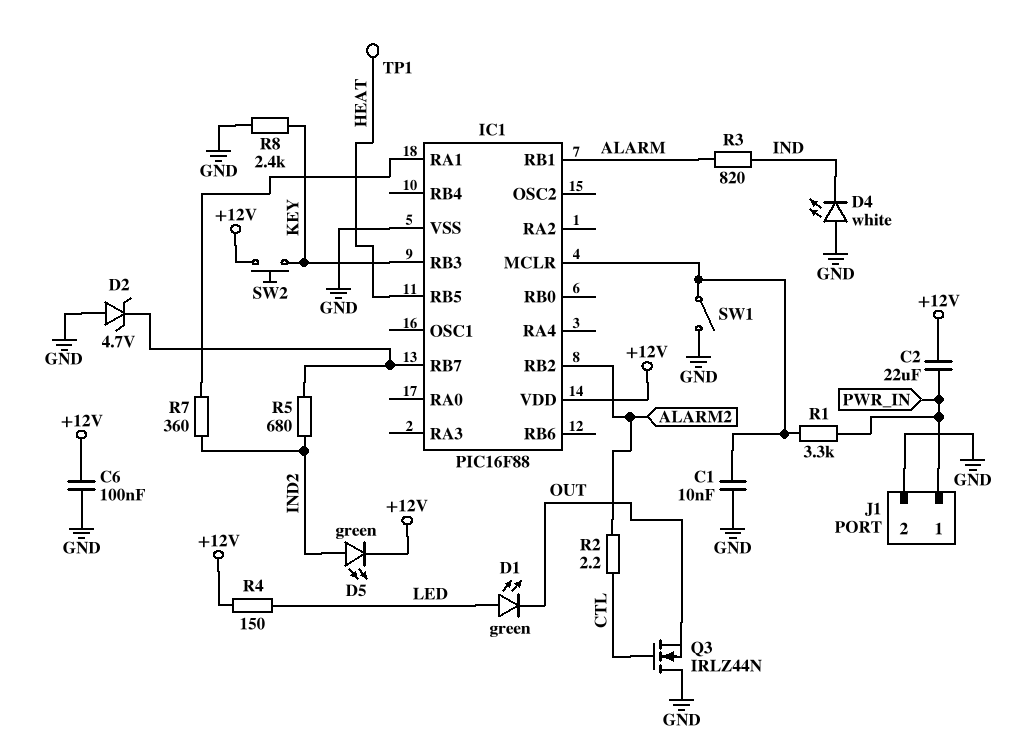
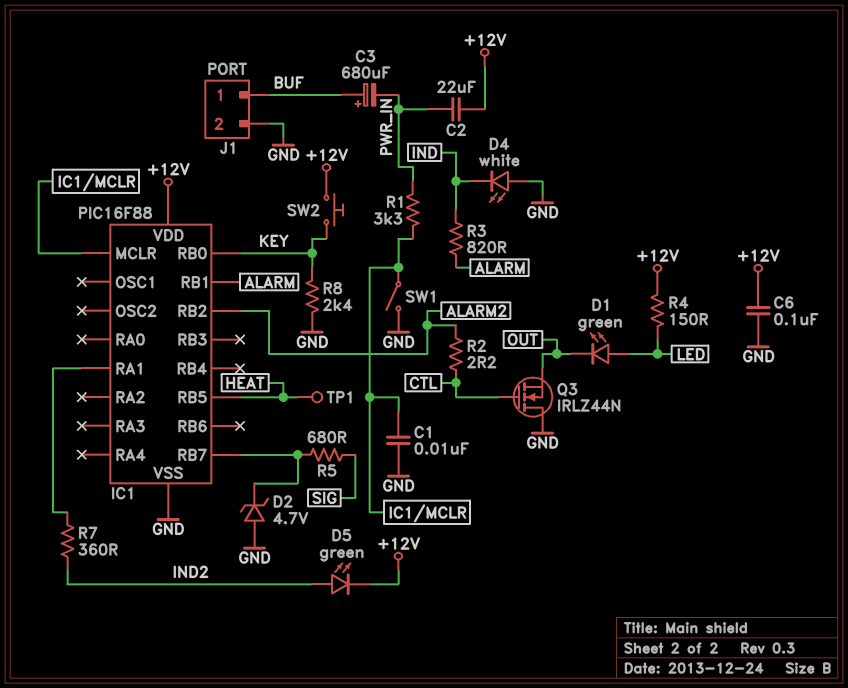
C3: none -> 680uF (plus BUF, minus PWR_IN)
IC1 pin RB0: none -> KEY
IC1 pin RB3: KEY -> none
J1 pin 1: PWR_IN -> BUF
R5: 680 (IC1/RB7, IND2) -> 680 (IC1/RB7, SIG)

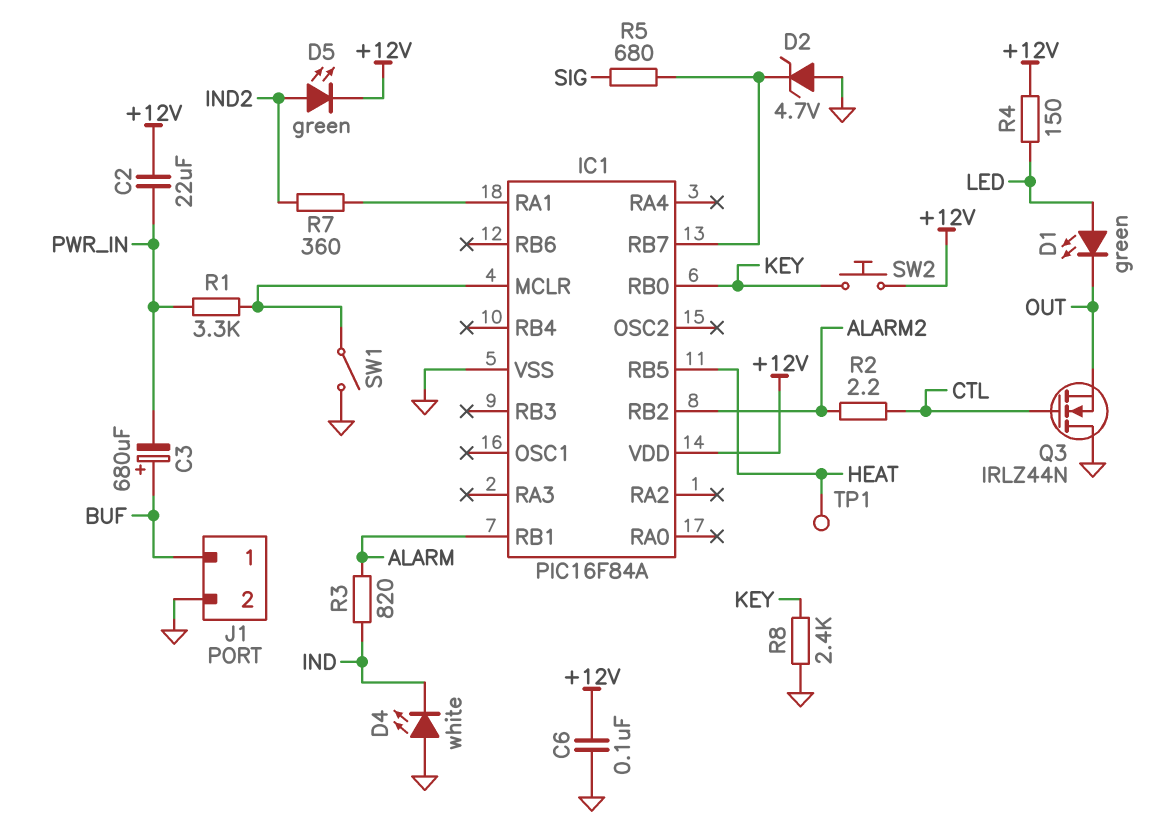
C1: 10nF (GND, IC1/MCLR) -> none
IC1: PIC16F88 -> PIC16F84A

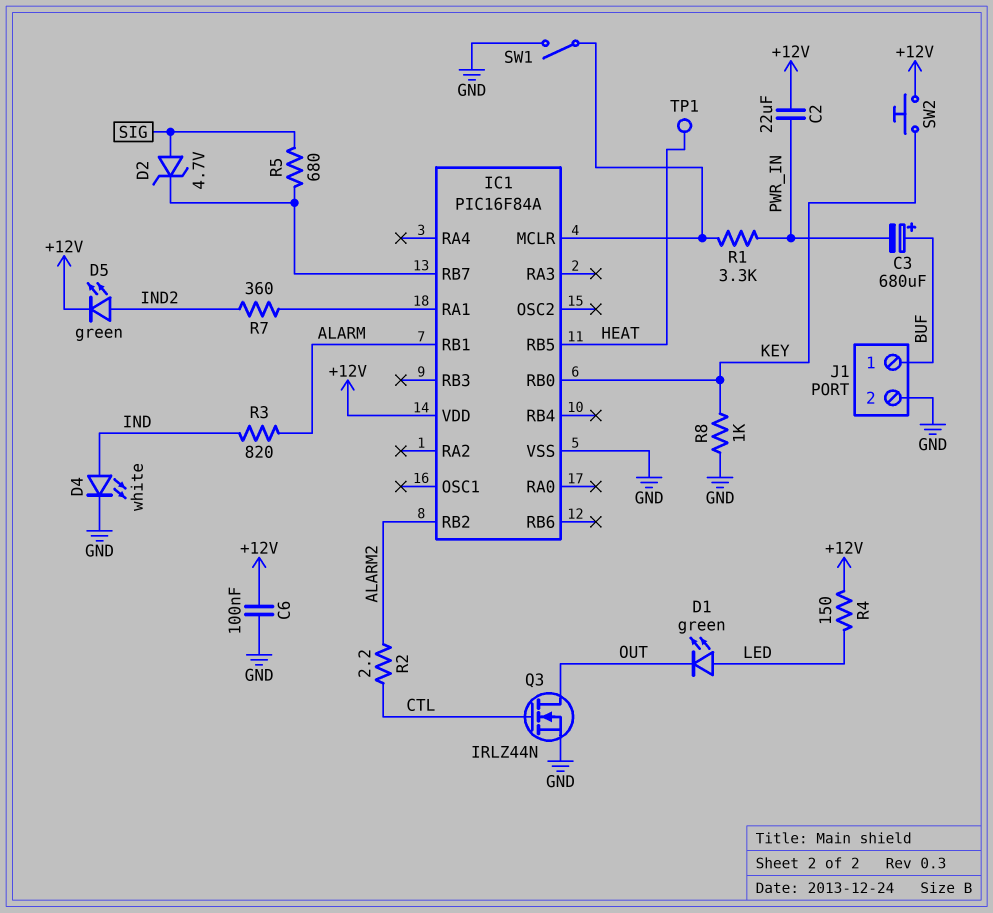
D2: zener 4.7V (A GND, K IC1/RB7) -> zener 4.7V (A SIG, K IC1/RB7)
D4: LED white (A GND, K IND) -> LED white (A IND, K GND)
Q3: NMOS IRLZ44N (G CTL, D GND, S OUT) -> NMOS IRLZ44N (G CTL, D OUT, S GND)
R8: 2.4k (GND, KEY) -> 1k (GND, KEY)

